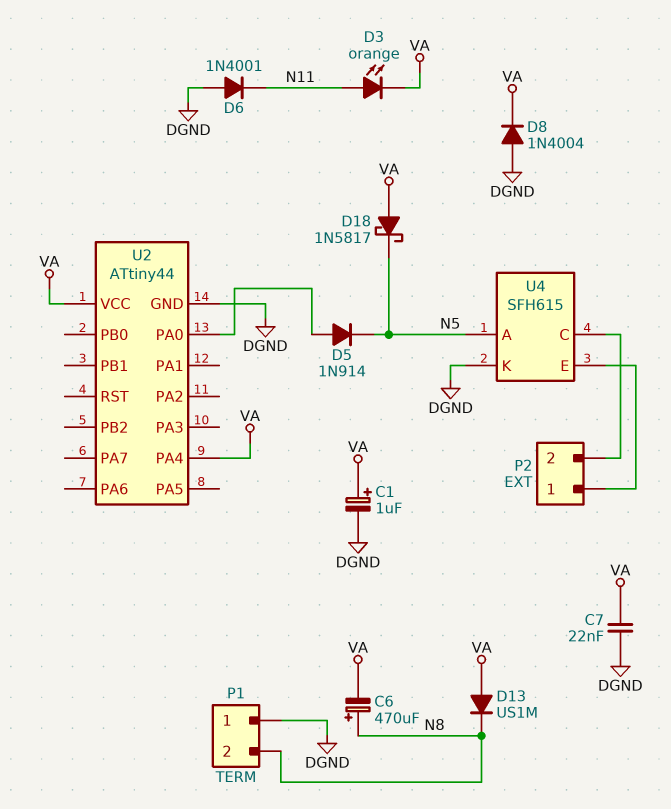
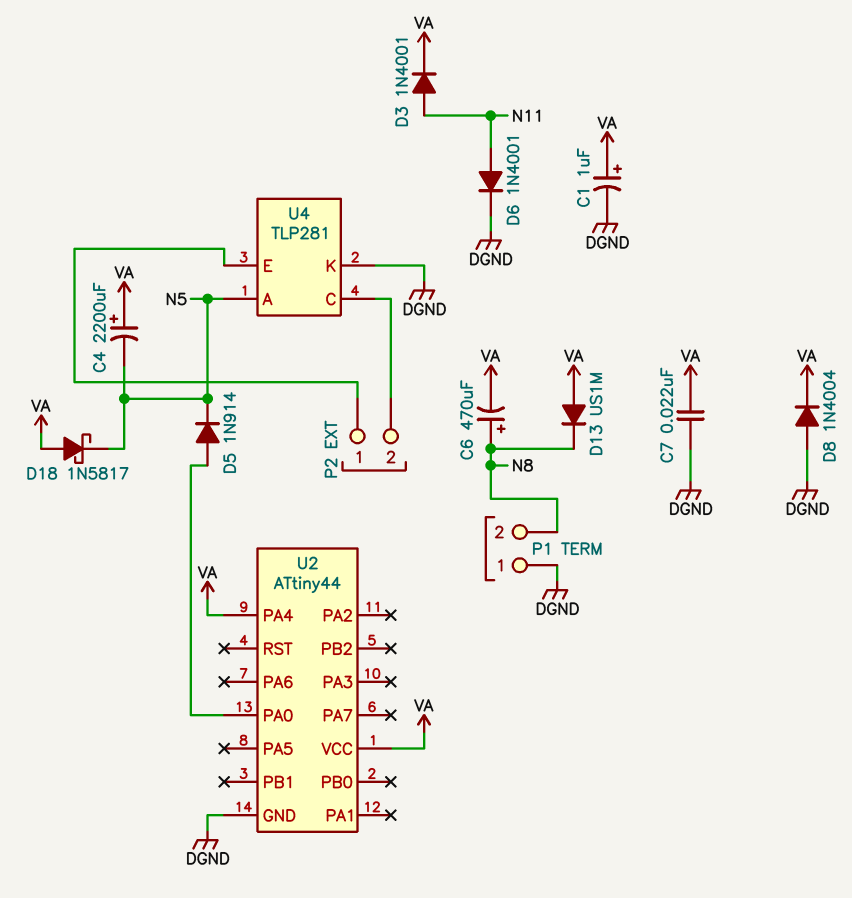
C4: none -> 2200uF (plus VA, minus N5)
D3: LED orange (A N11, K VA) -> diode 1N4001 (A N11, K VA)
D6: diode 1N4001 (A DGND, K N11) -> diode 1N4001 (A N11, K DGND)
U4: SFH615 -> TLP281

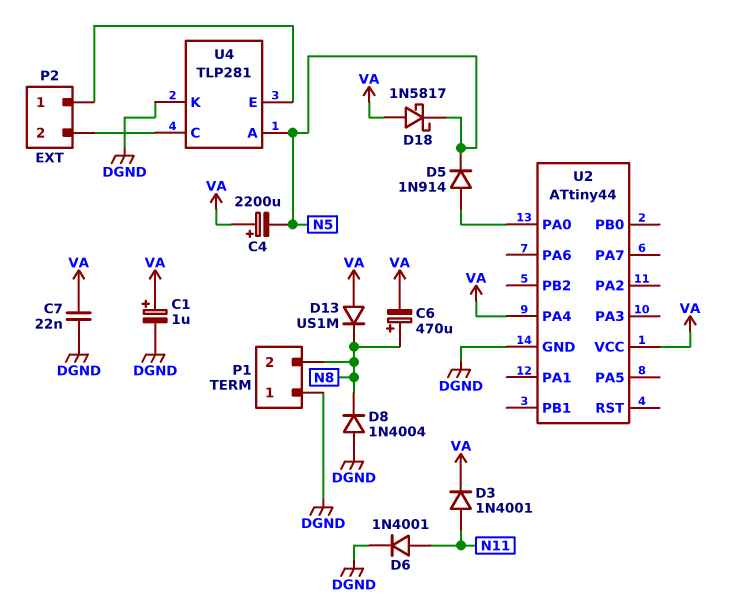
D8: diode 1N4004 (A DGND, K VA) -> diode 1N4004 (A DGND, K N8)

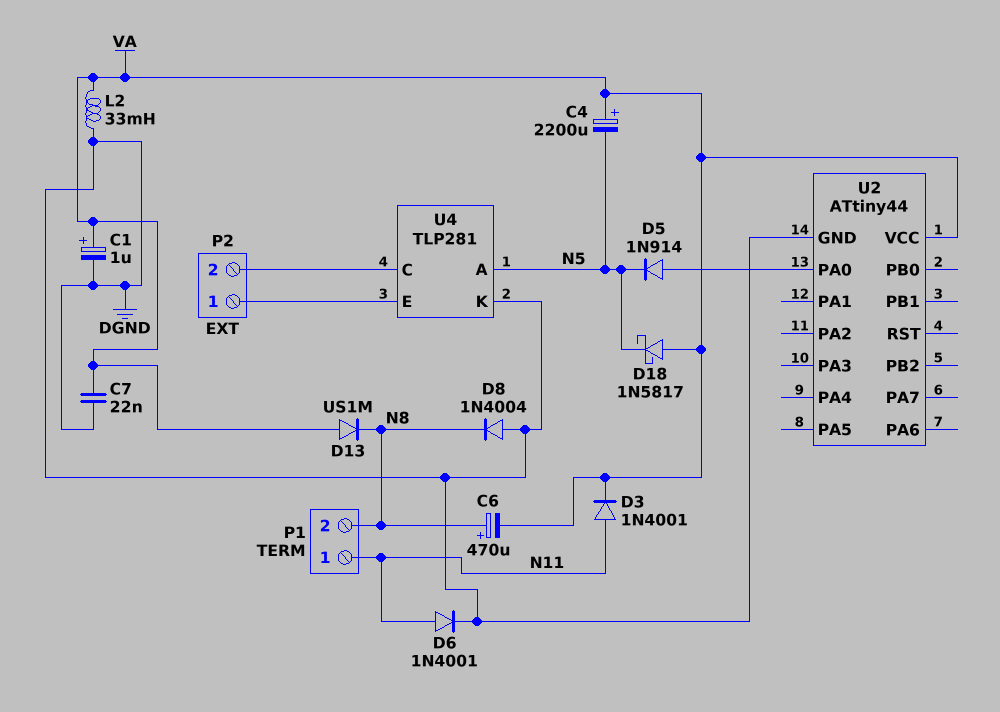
L2: none -> 33mH (DGND, VA)
P1 pin 1: DGND -> N11
U2 pin PA4: VA -> none

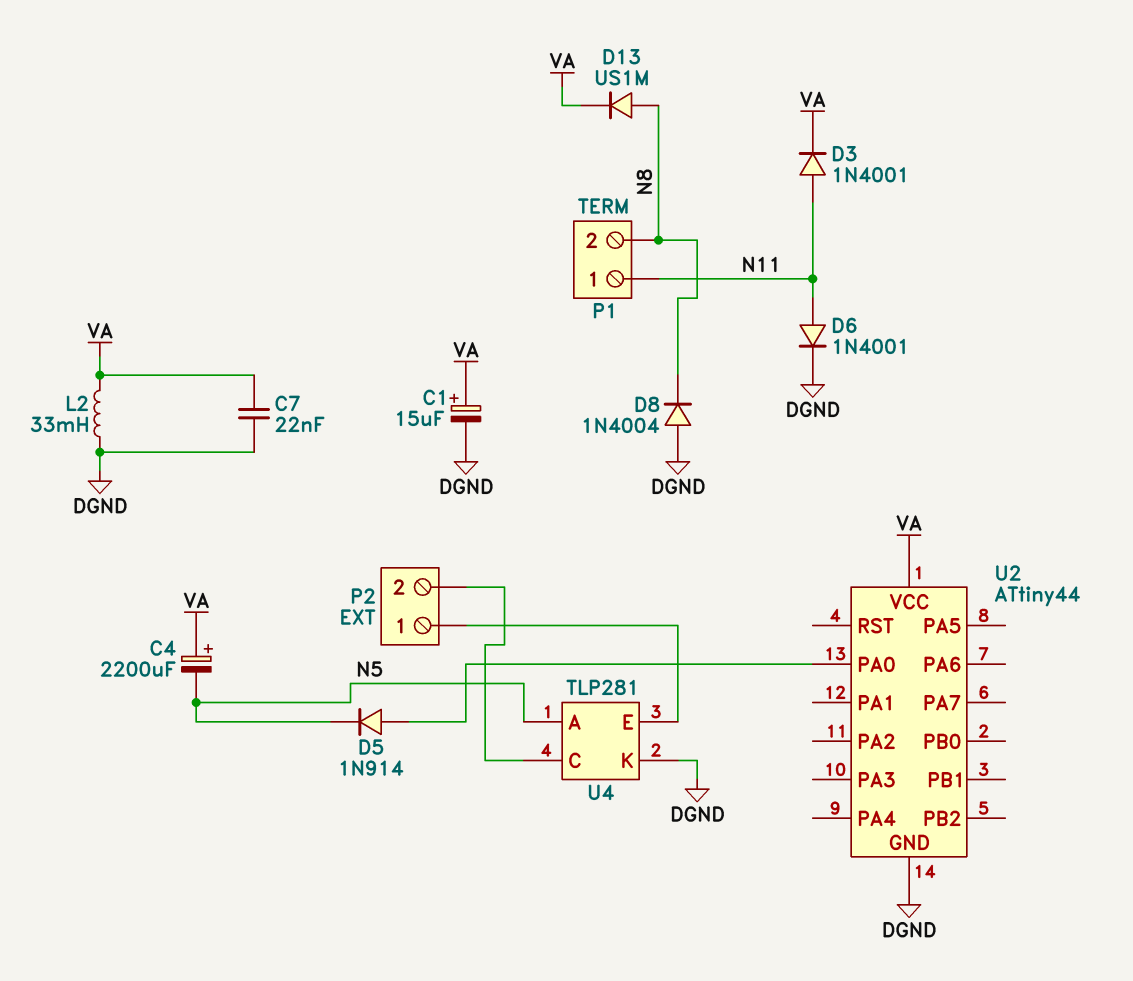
C1: 1uF (plus VA, minus DGND) -> 15uF (plus VA, minus DGND)
C6: 470uF (plus N8, minus VA) -> none
D13: diode US1M (A VA, K N8) -> diode US1M (A N8, K VA)
D18: schottky 1N5817 (A VA, K N5) -> none

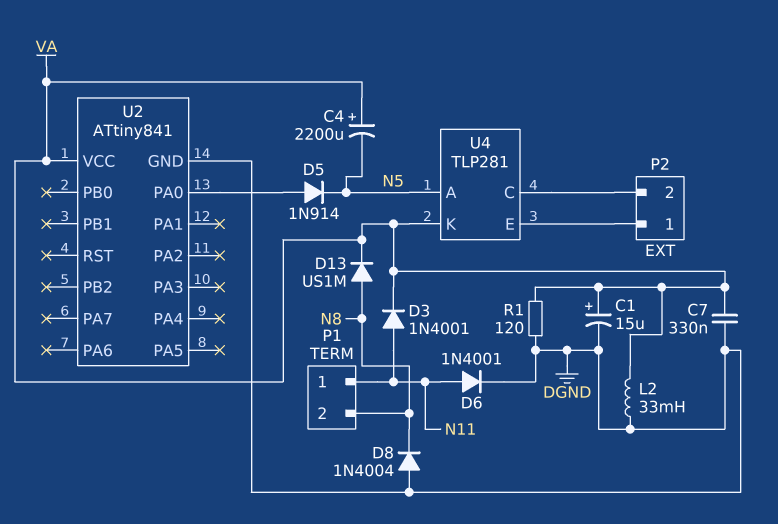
C7: 22nF (DGND, VA) -> 330nF (DGND, VA)
R1: none -> 120 (DGND, VA)
U2: ATtiny44 -> ATtiny841
U4 pin K: DGND -> VA

